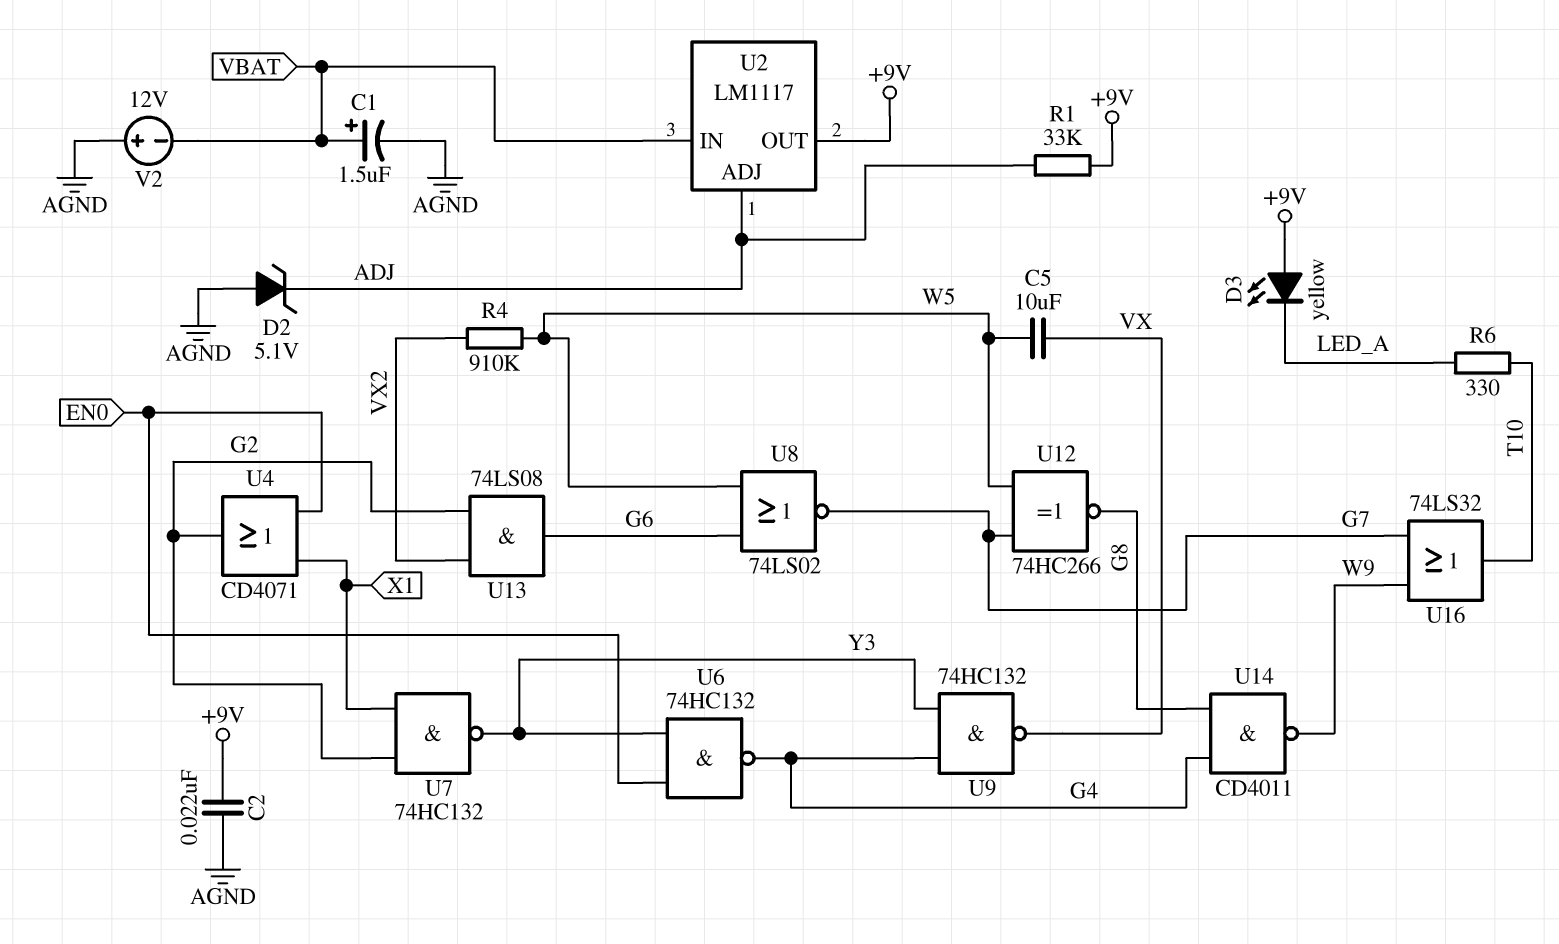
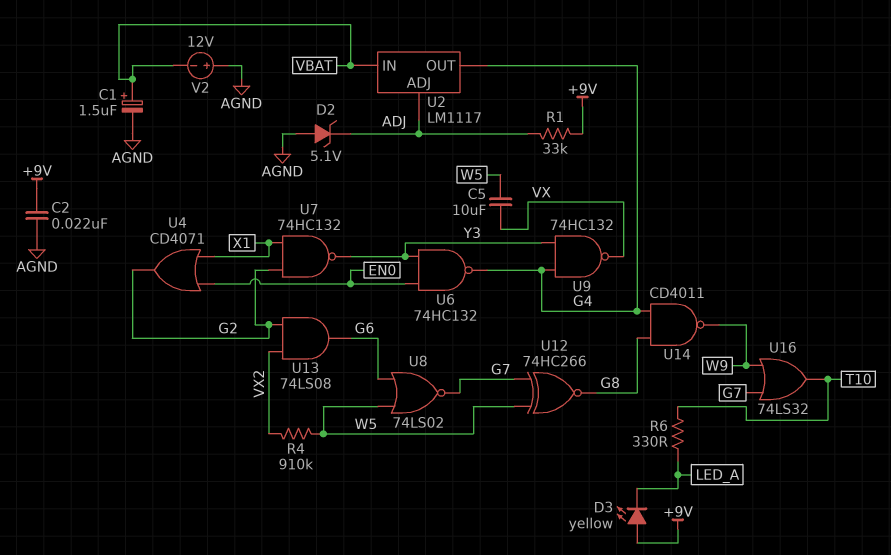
U2 pin OUT: +9V -> G4

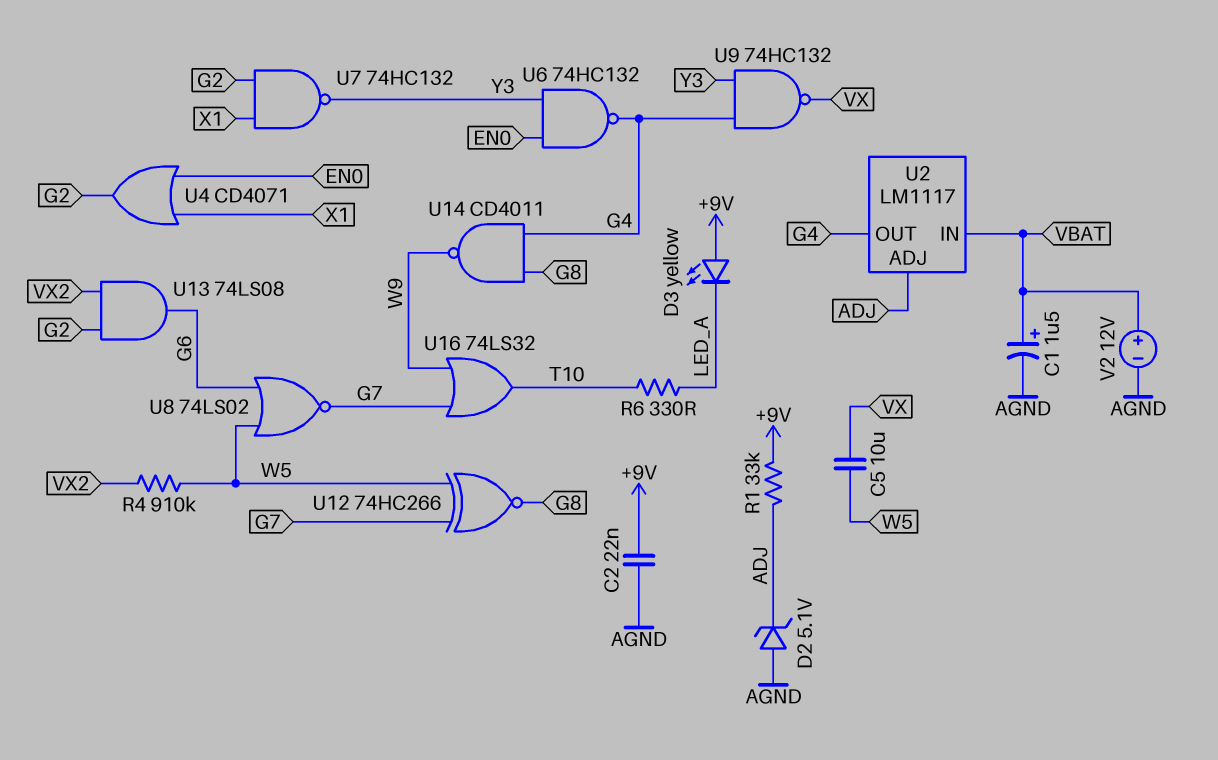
V2: 12V (plus AGND, minus VBAT) -> 12V (plus VBAT, minus AGND)

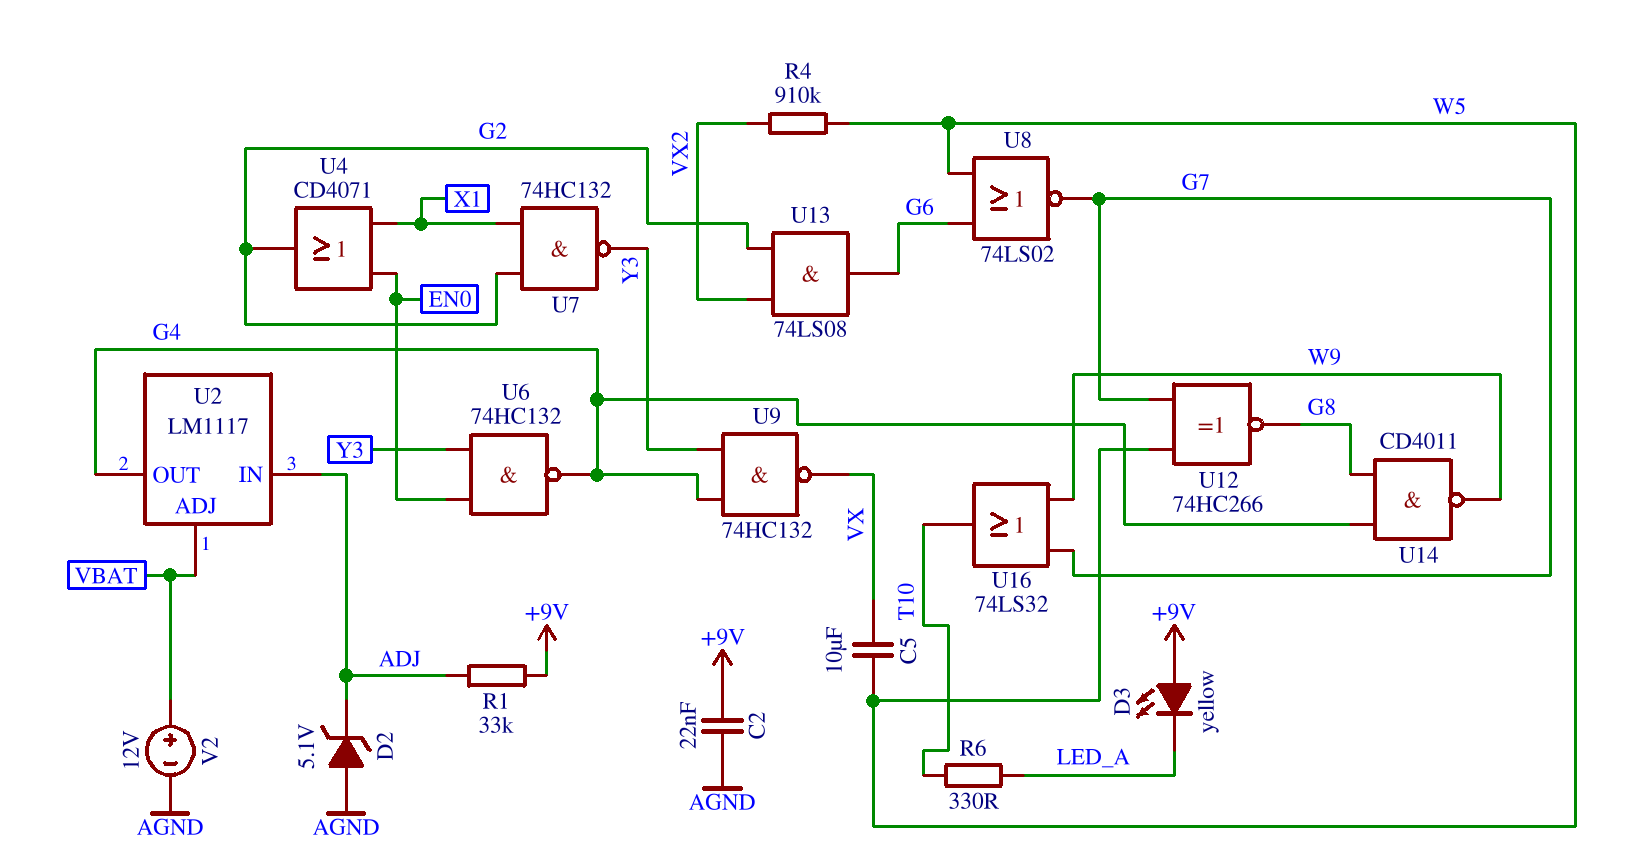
C1: 1.5uF (plus VBAT, minus AGND) -> none
U2 pin ADJ: ADJ -> VBAT
U2 pin IN: VBAT -> ADJ

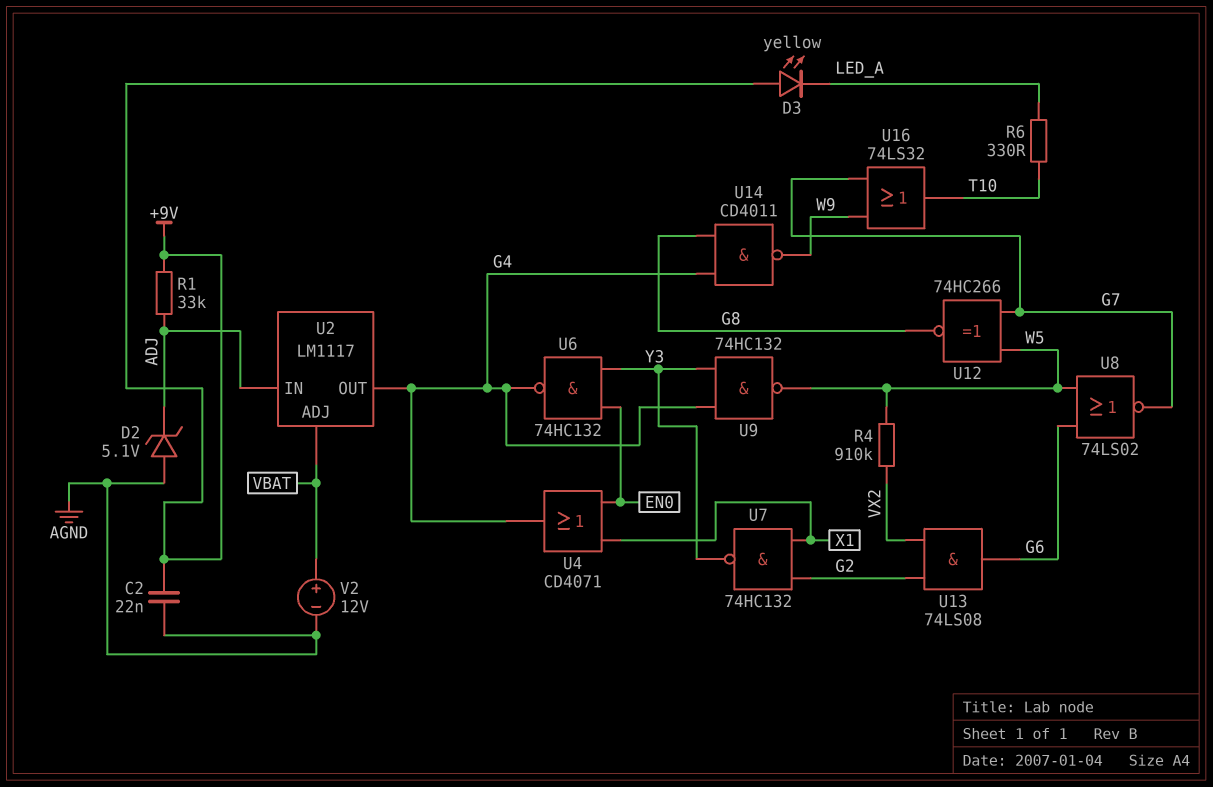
C5: 10uF (VX, W5) -> none
U4: OR CD4071 (in EN0, in X1, out G2) -> OR CD4071 (in EN0, in X1, out G4)
U9: NAND 74HC132 (in G4, in Y3, out VX) -> NAND 74HC132 (in G4, in Y3, out W5)

